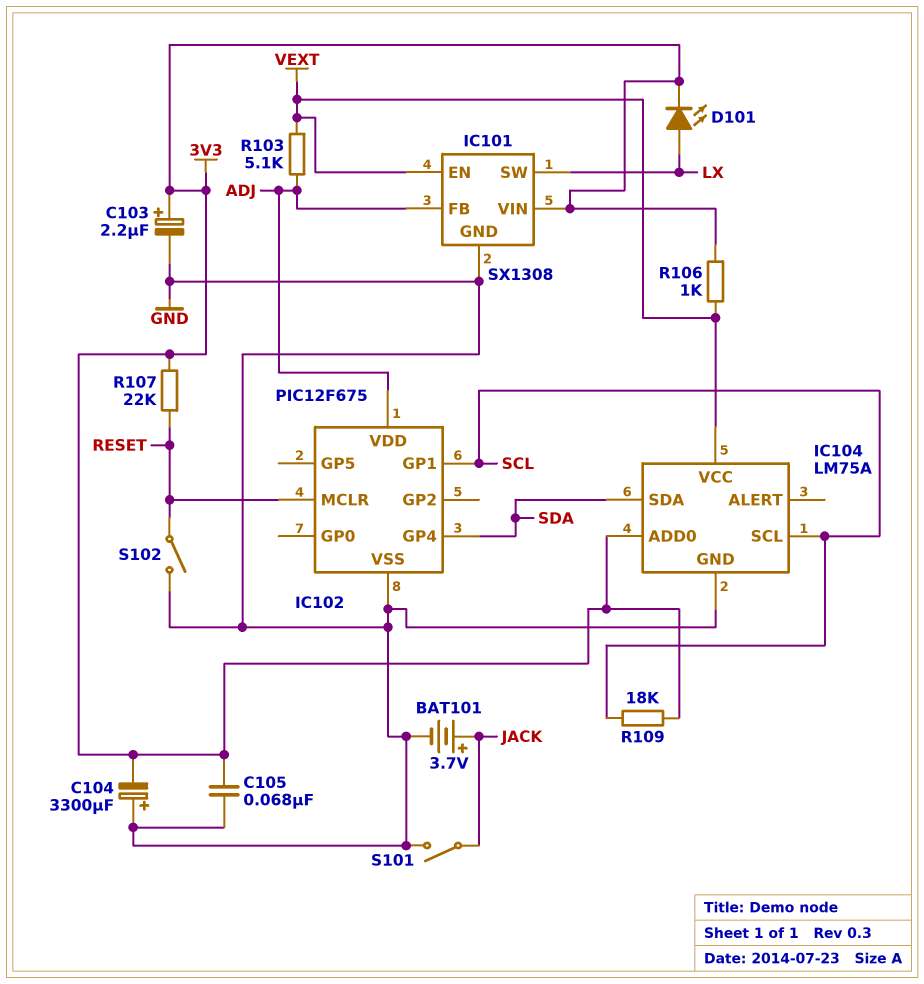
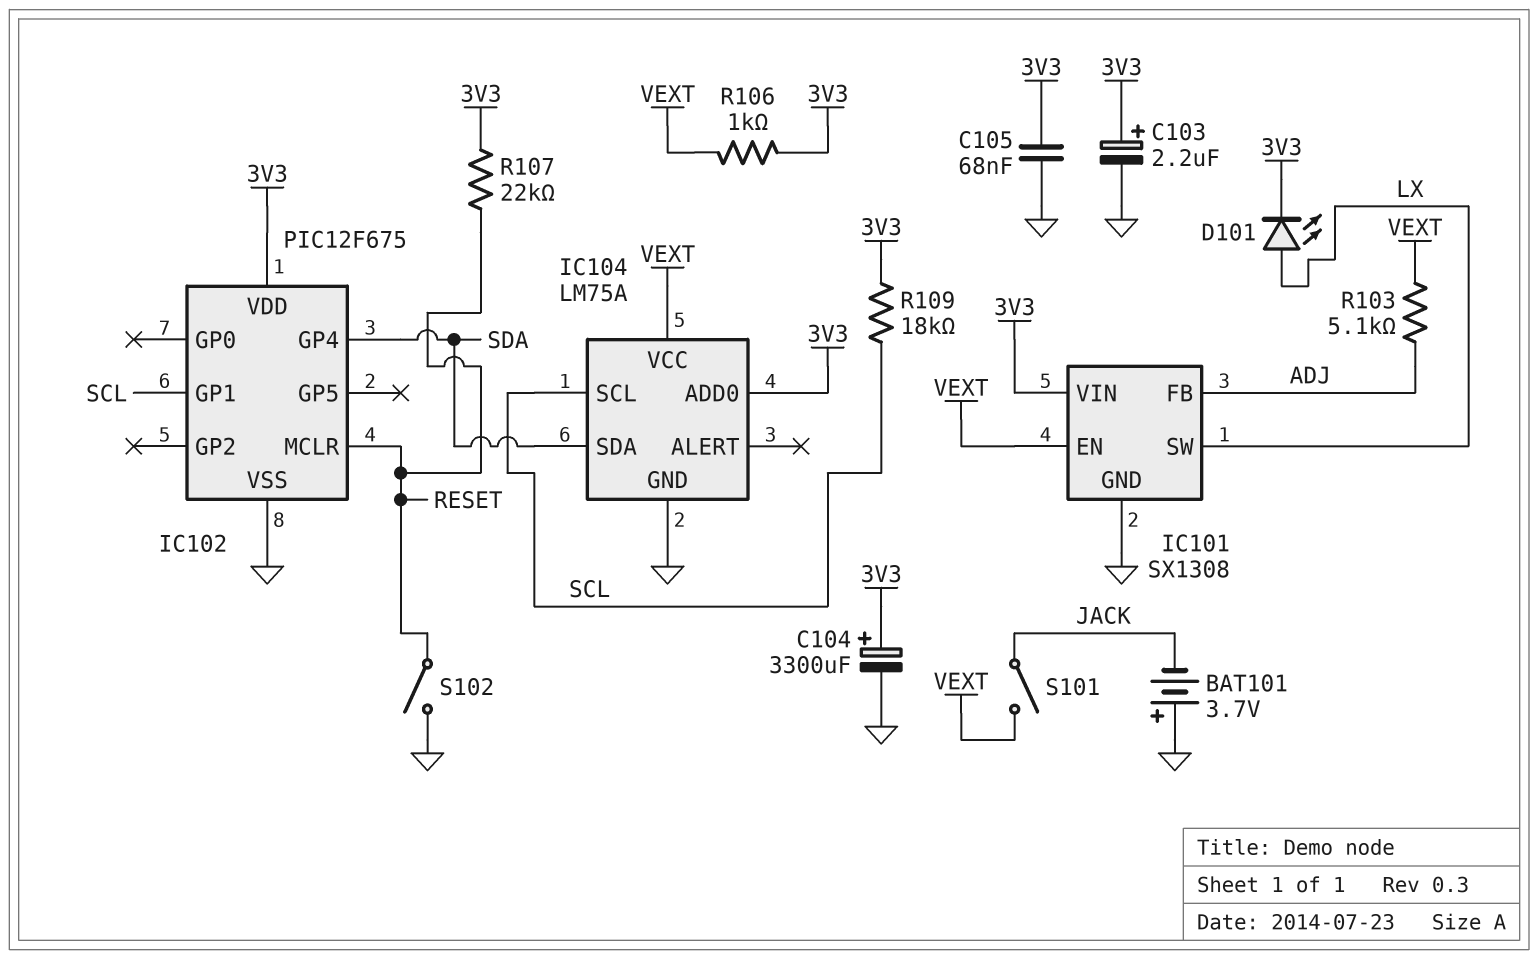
BAT101: 3.7V (plus JACK, minus GND) -> 3.7V (plus GND, minus JACK)
C104: 3300uF (plus GND, minus 3V3) -> 3300uF (plus 3V3, minus GND)
IC102 pin VDD: ADJ -> 3V3
S101: switch (GND, JACK) -> switch (JACK, VEXT)

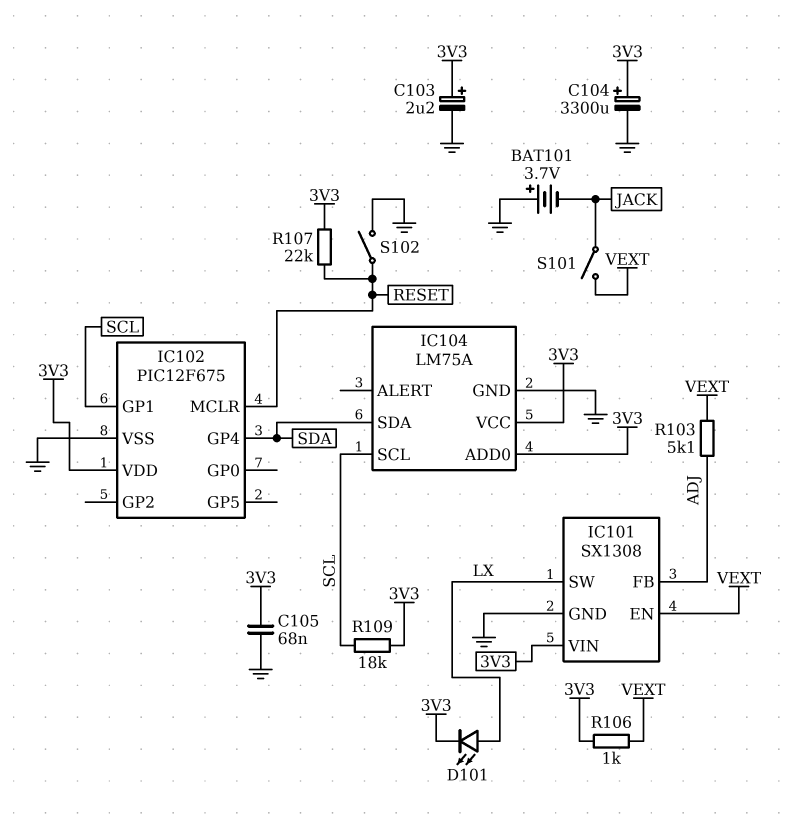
IC104 pin VCC: VEXT -> 3V3

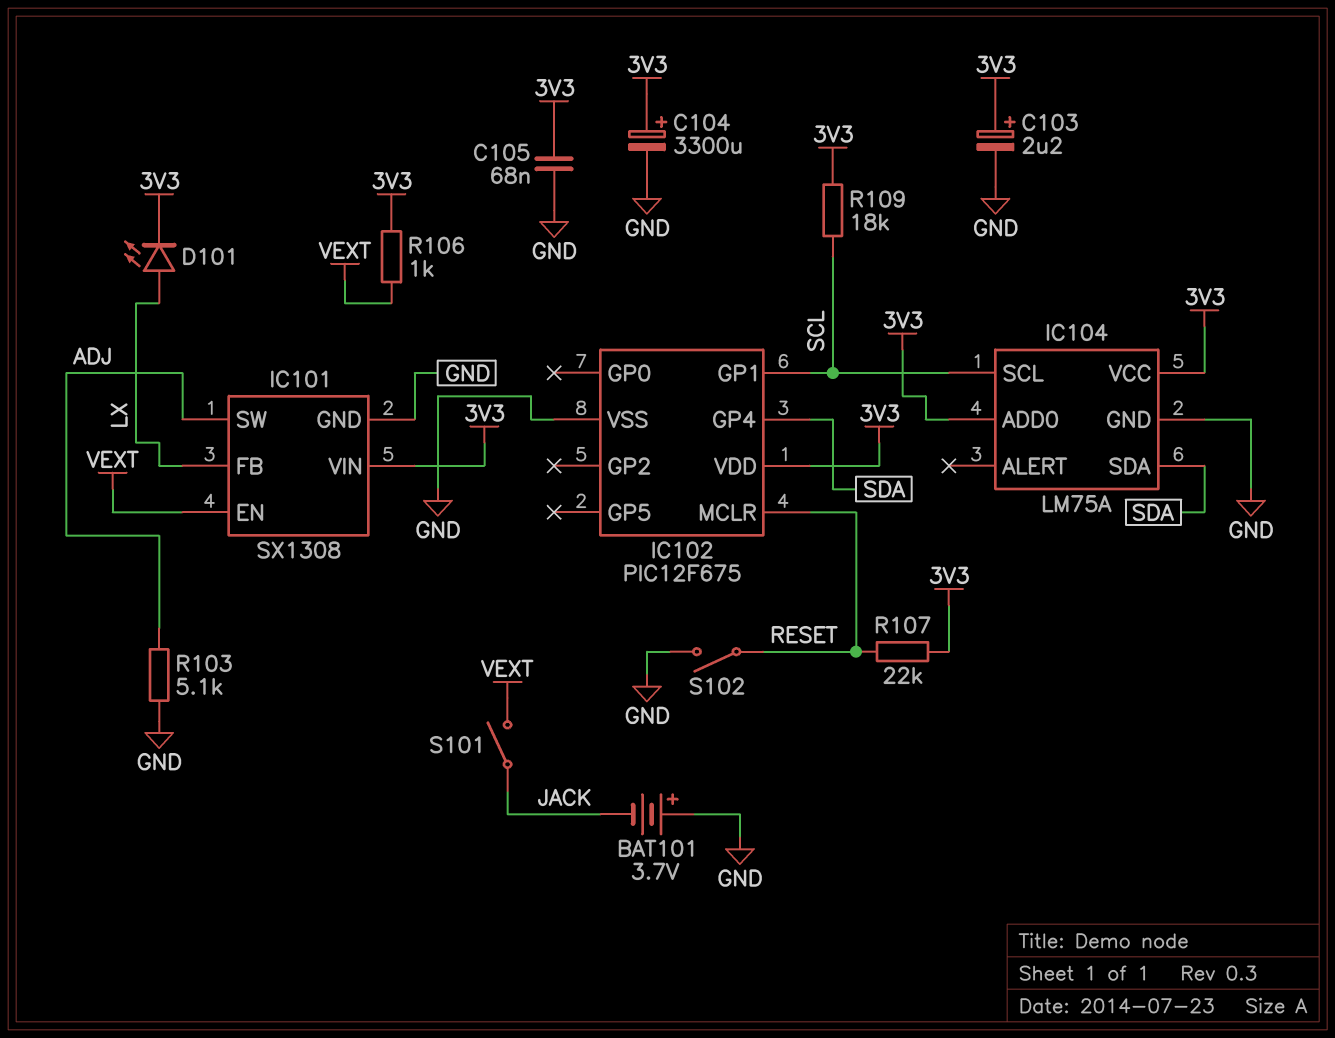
IC101 pin FB: ADJ -> LX
IC101 pin SW: LX -> ADJ
R103: 5.1k (ADJ, VEXT) -> 5.1k (ADJ, GND)

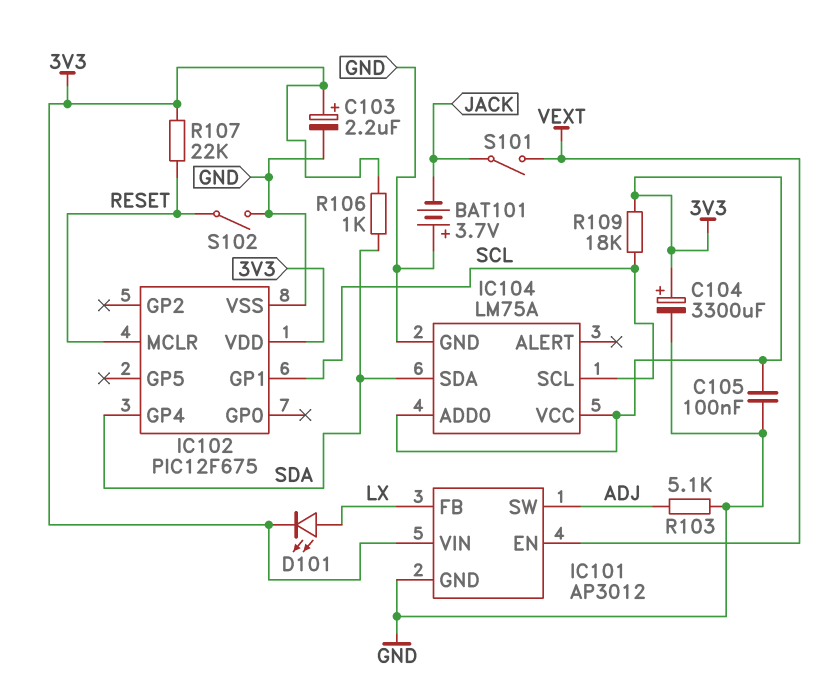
C105: 68nF (3V3, GND) -> 100nF (3V3, GND)
IC101: SX1308 -> AP3012
R106: 1k (3V3, VEXT) -> 1k (3V3, SDA)

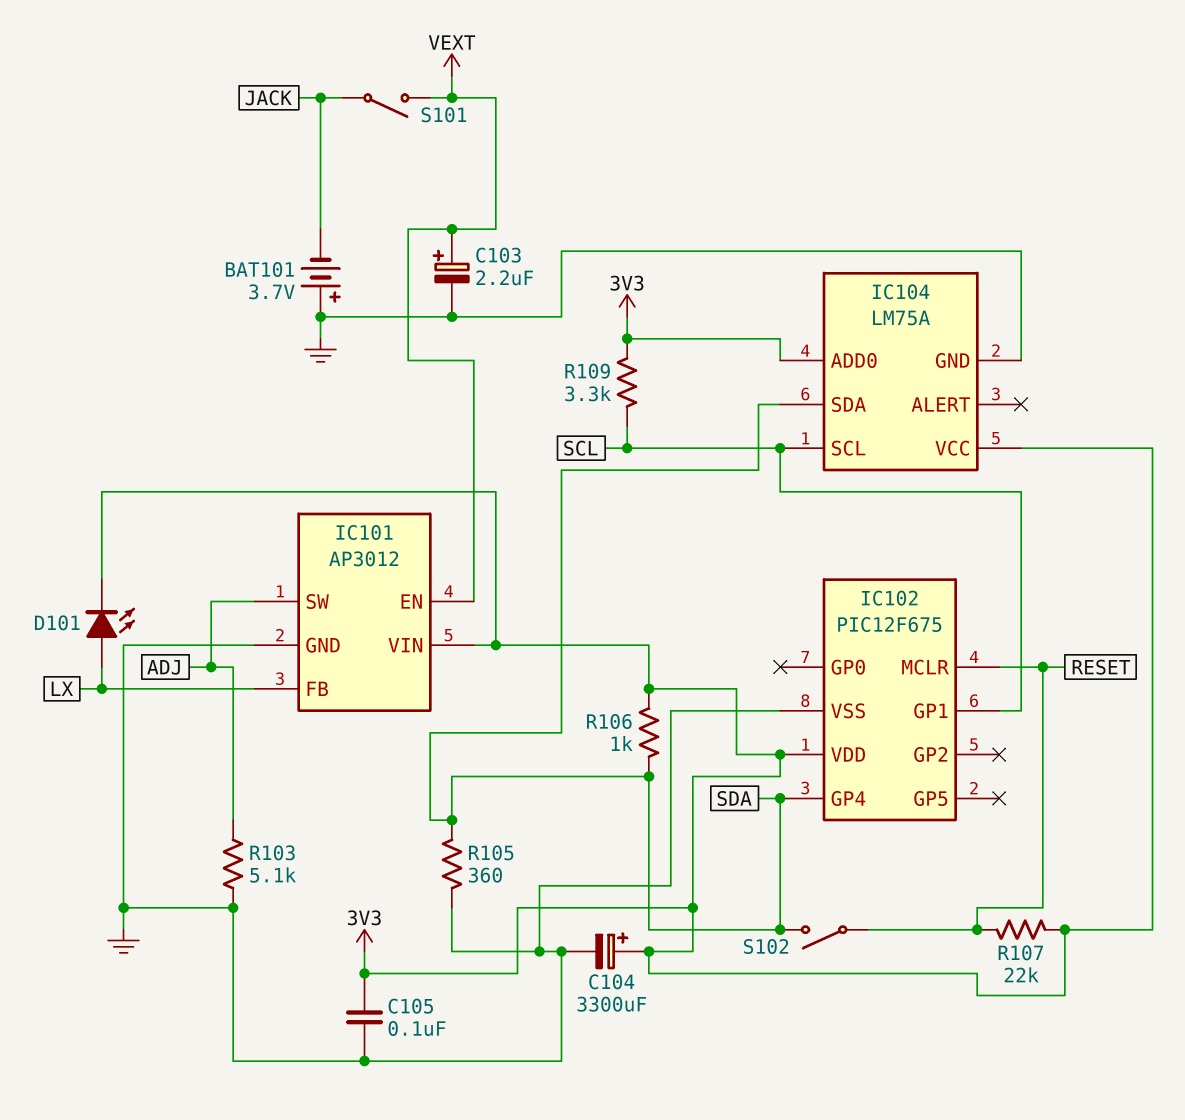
C103: 2.2uF (plus 3V3, minus GND) -> 2.2uF (plus VEXT, minus GND)
R105: none -> 360 (GND, SDA)
R109: 18k (3V3, SCL) -> 3.3k (3V3, SCL)
S102: switch (GND, RESET) -> switch (RESET, SDA)

